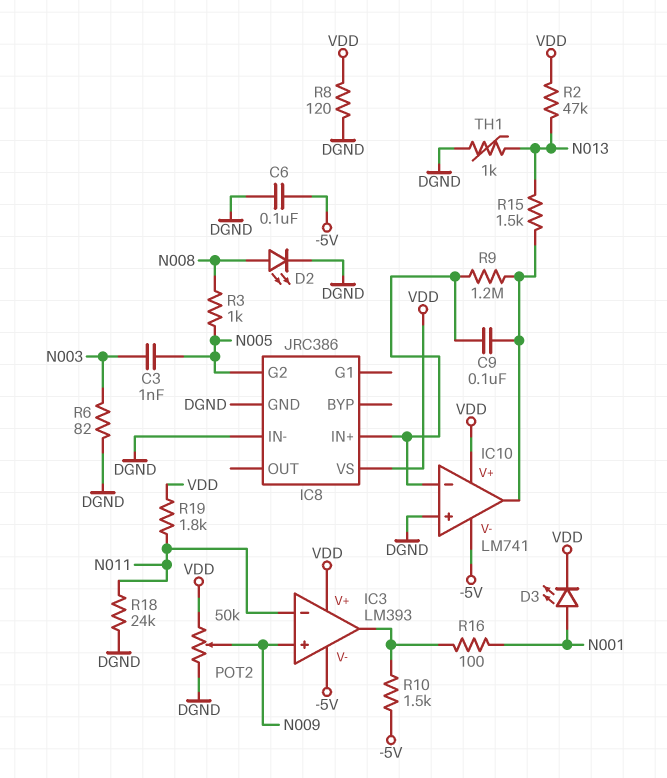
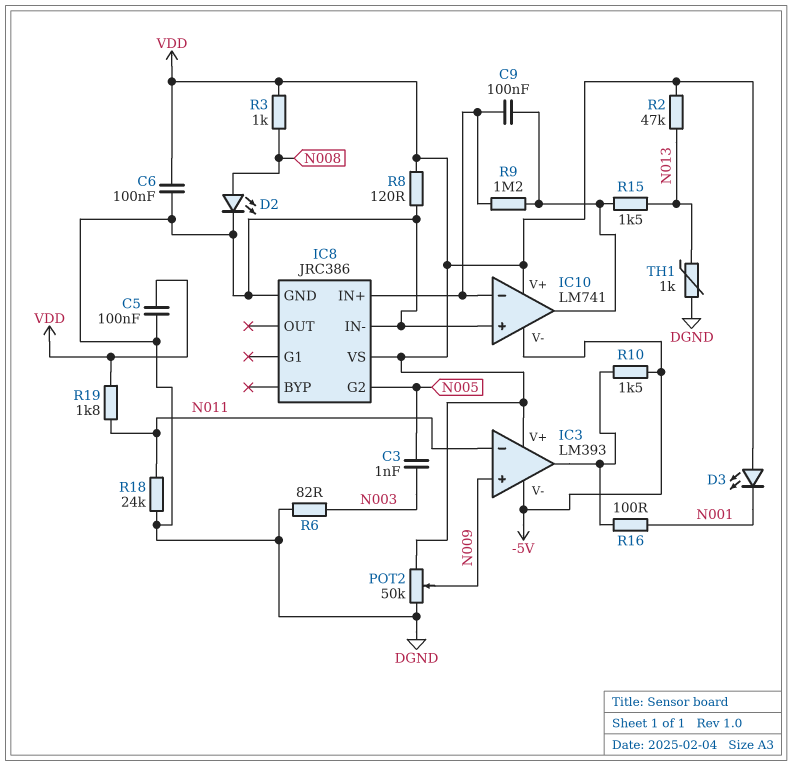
C5: none -> 100nF (DGND, VDD)
C6: 100nF (-5V, DGND) -> 100nF (DGND, VDD)
D3: LED (A N001, K VDD) -> LED (A VDD, K N001)
R3: 1k (N005, N008) -> 1k (N008, VDD)

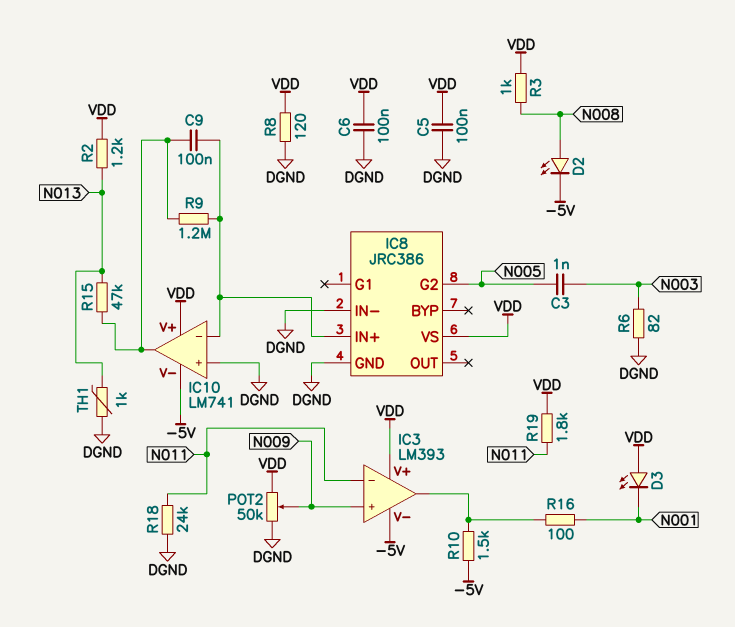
D2: LED (A N008, K DGND) -> LED (A N008, K -5V)
R2: 47k (N013, VDD) -> 1.2k (N013, VDD)
R15: 1.5k (IC10/out, N013) -> 47k (IC10/out, N013)

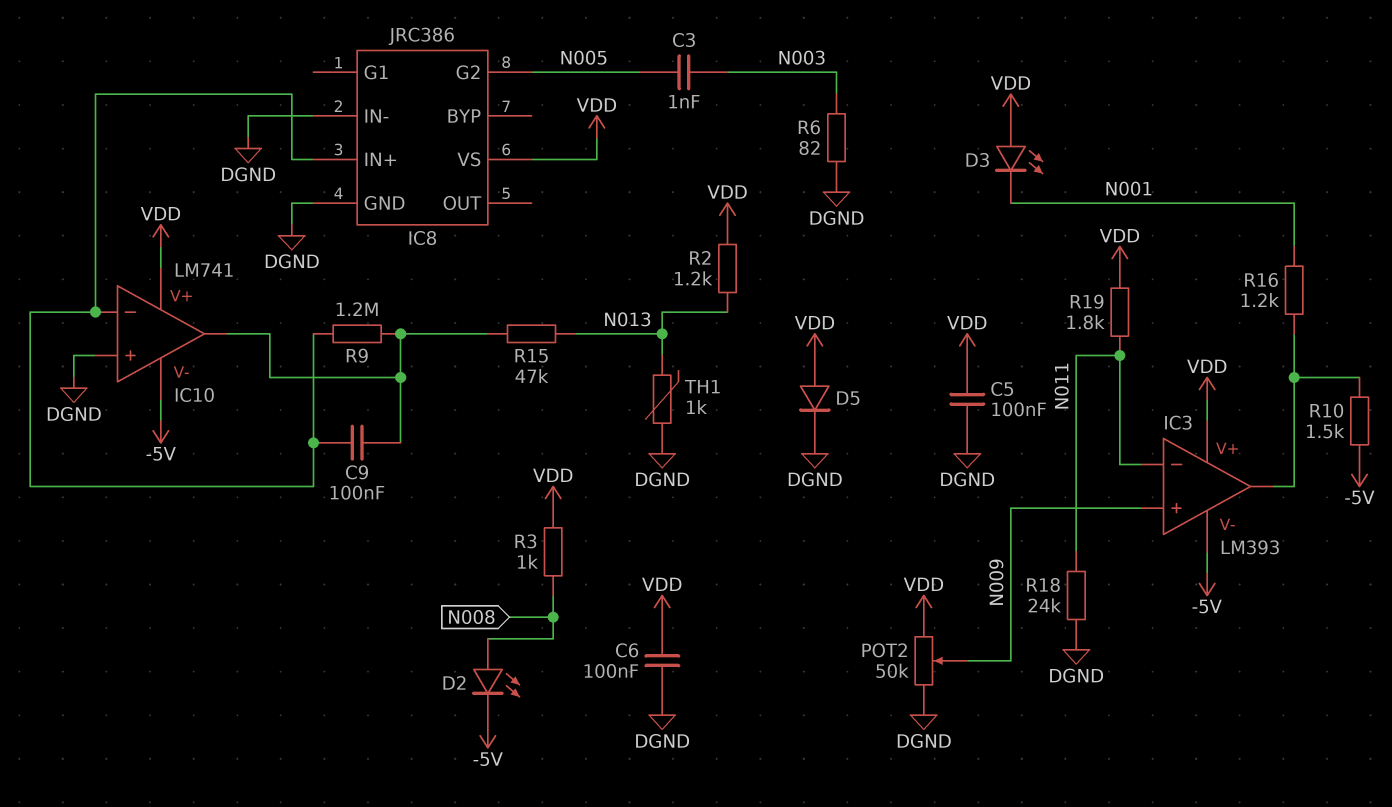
D5: none -> diode (A VDD, K DGND)
R8: 120 (DGND, VDD) -> none
R16: 100 (IC3/out, N001) -> 1.2k (IC3/out, N001)

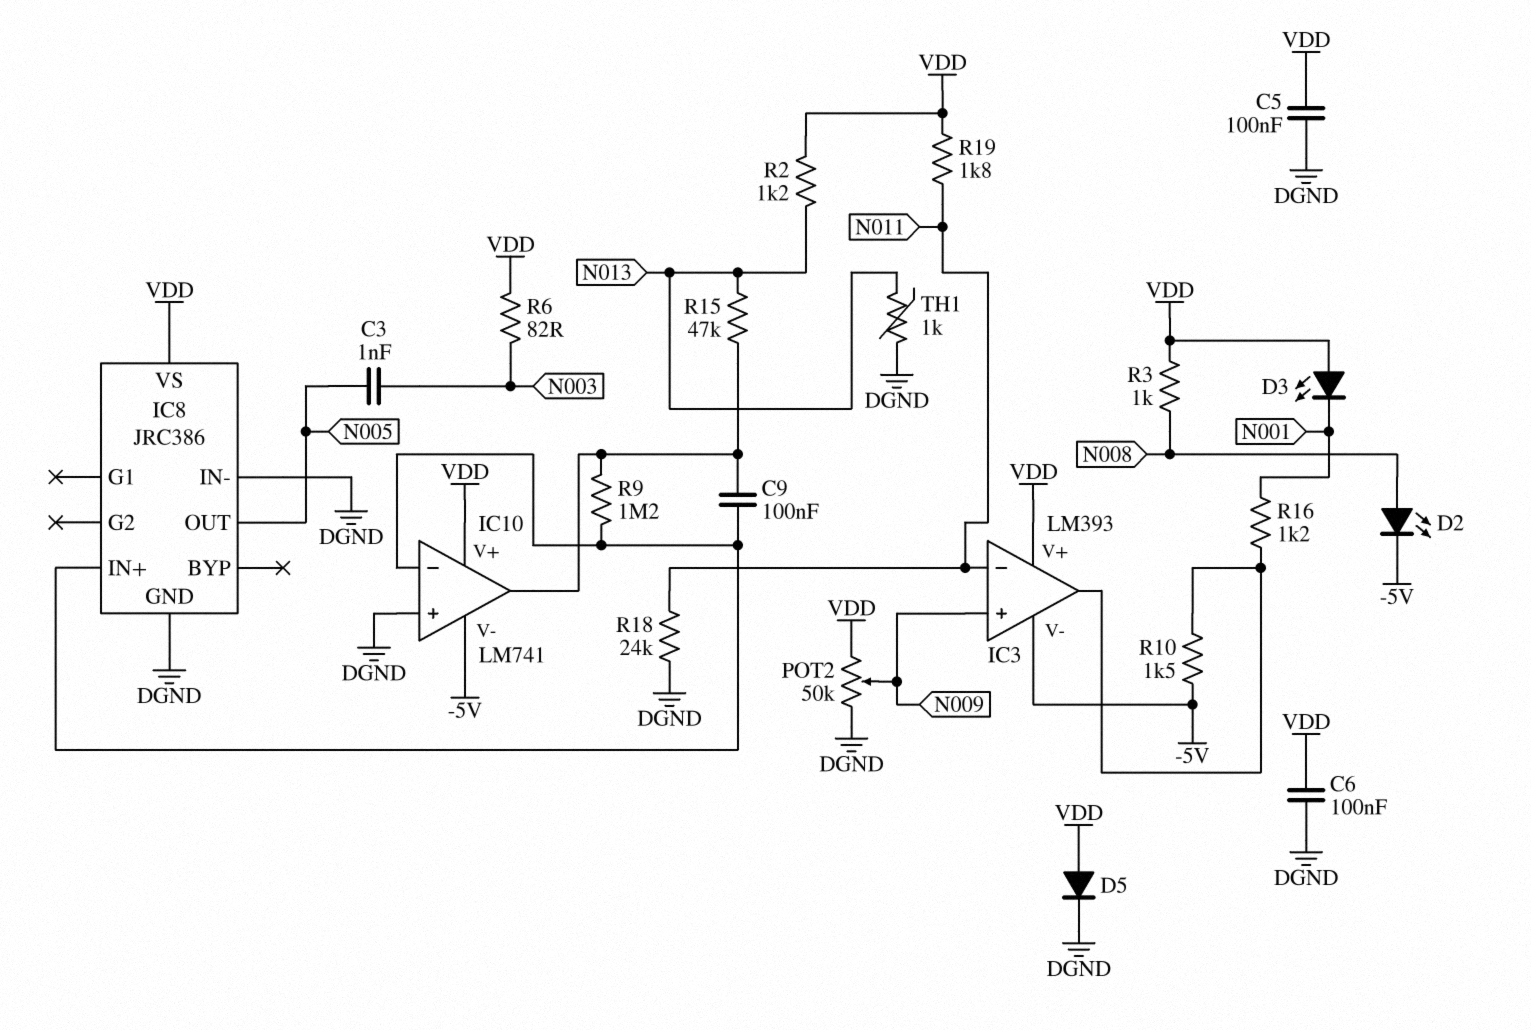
IC8 pin G2: N005 -> none
IC8 pin OUT: none -> N005
R6: 82 (DGND, N003) -> 82 (N003, VDD)

